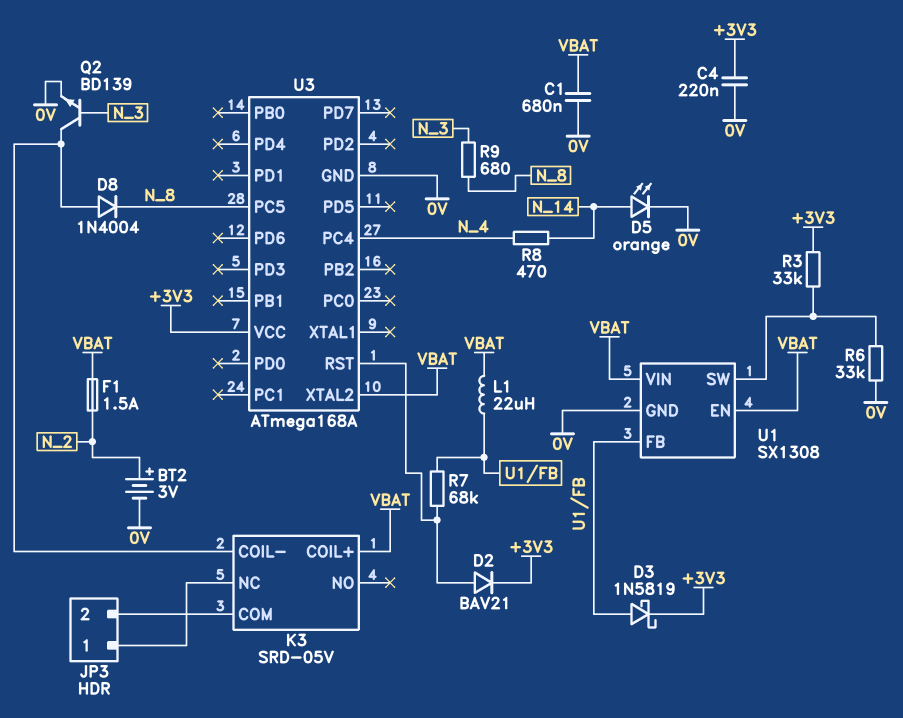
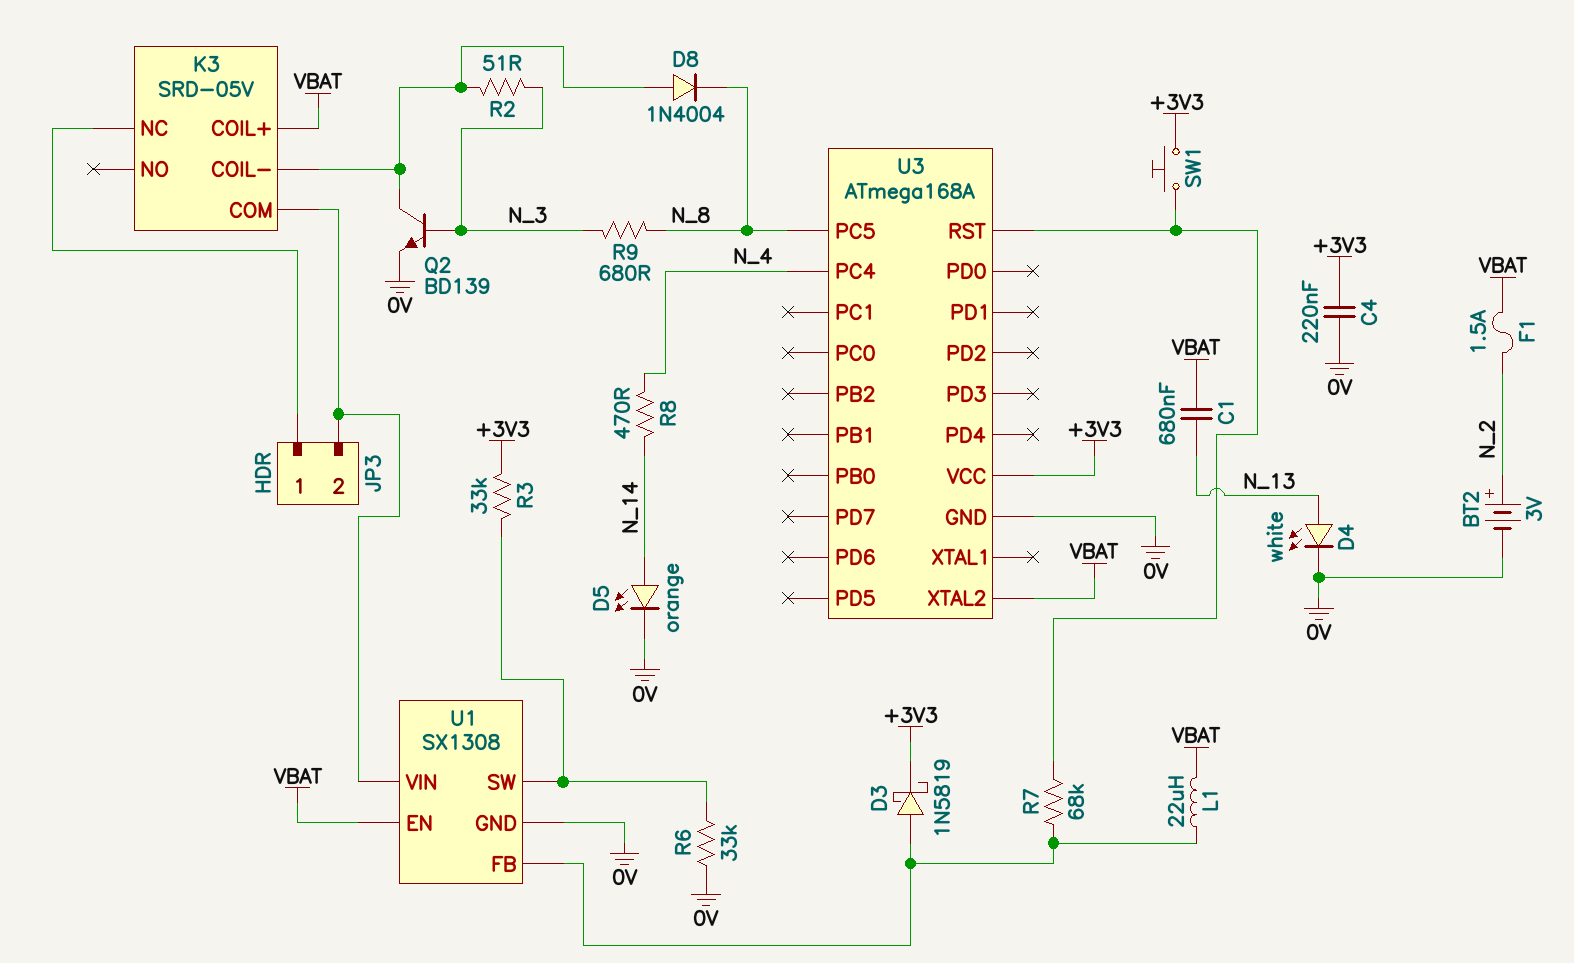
C1: 680nF (0V, VBAT) -> 680nF (N_13, VBAT)
D2: diode BAV21 (A U3/RST, K +3V3) -> none
D4: none -> LED white (A N_13, K 0V)
R2: none -> 51 (K3/COIL-, N_3)
SW1: none -> button (+3V3, U3/RST)
U1 pin VIN: VBAT -> JP3/2

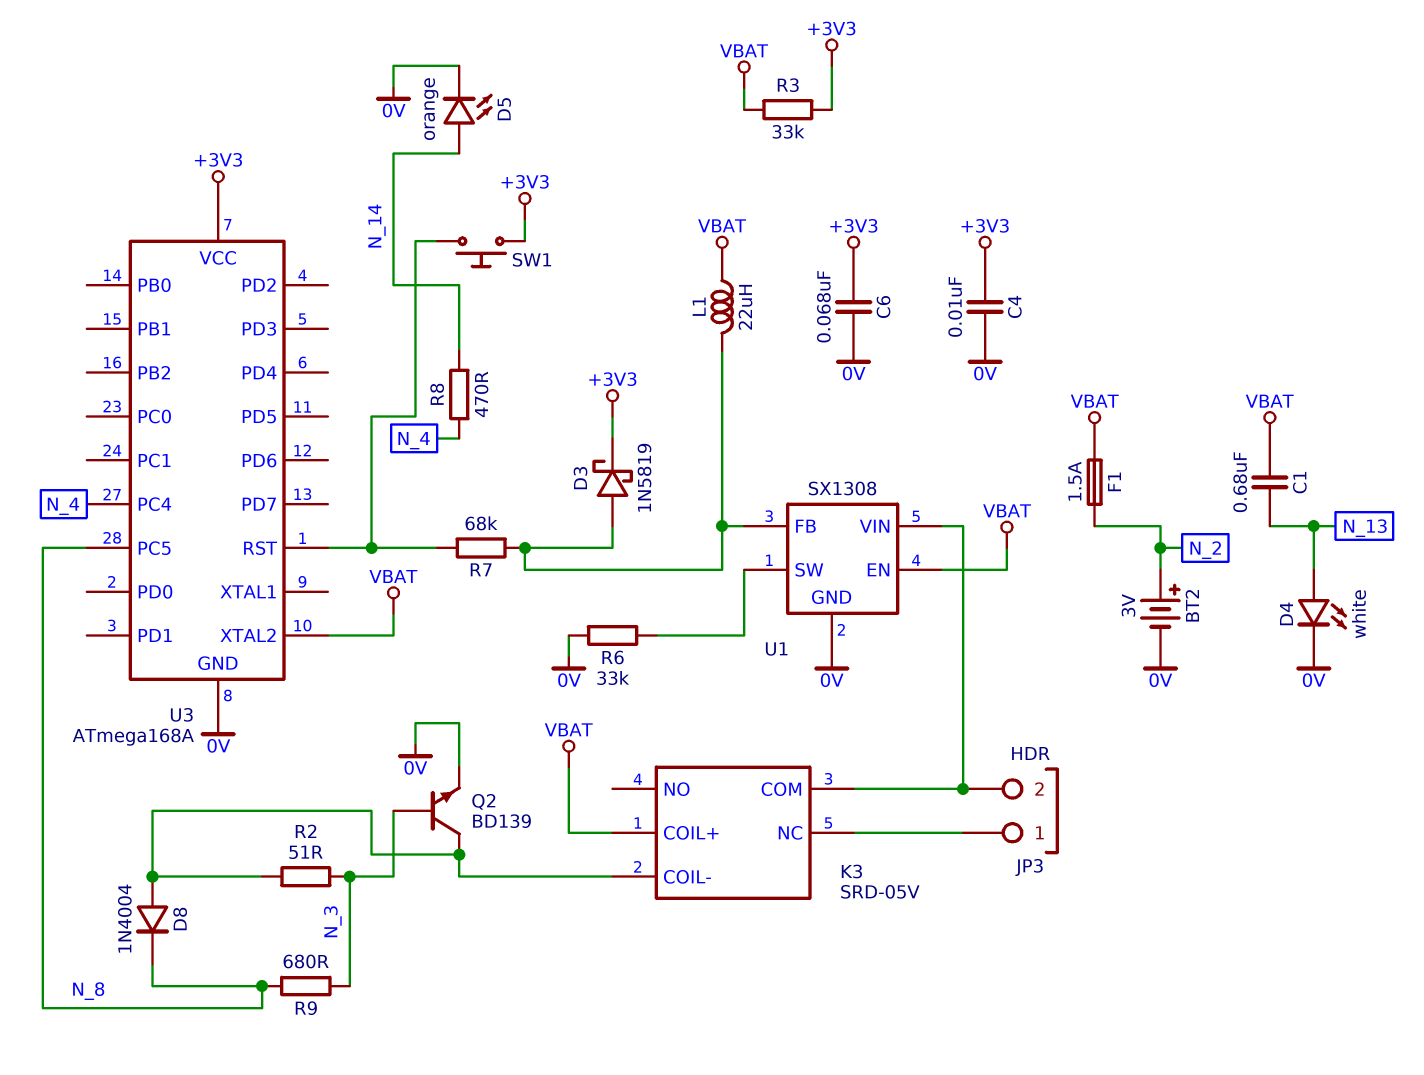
C4: 220nF (+3V3, 0V) -> 10nF (+3V3, 0V)
C6: none -> 68nF (+3V3, 0V)
R3: 33k (+3V3, U1/SW) -> 33k (+3V3, VBAT)

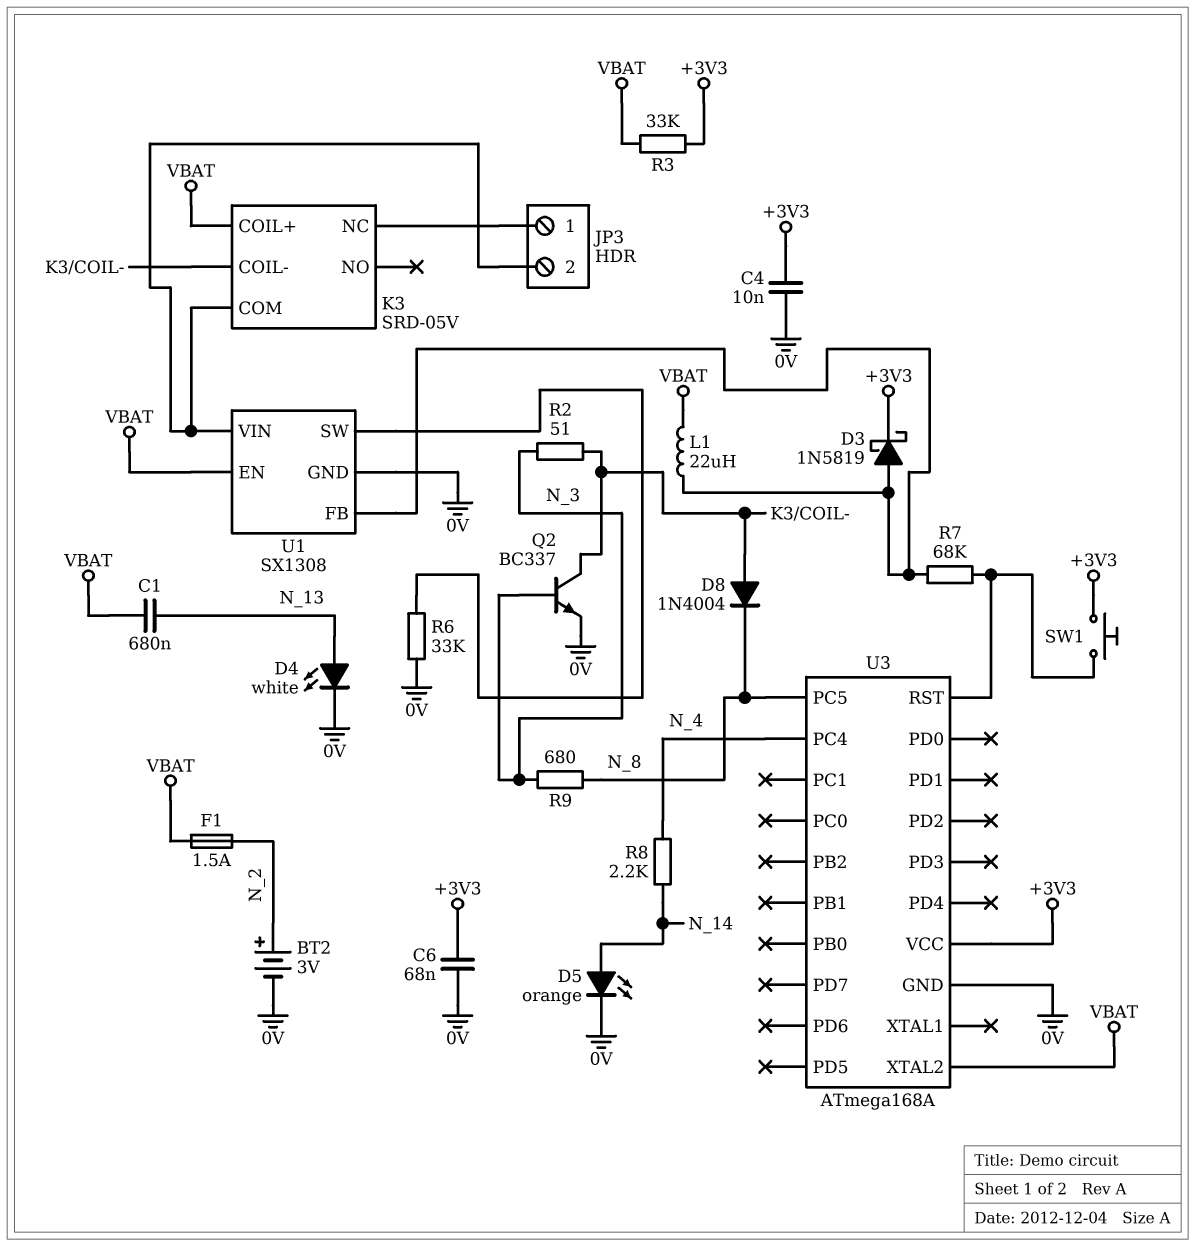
Q2: NPN BD139 (B N_3, C K3/COIL-, E 0V) -> NPN BC337 (B N_3, C K3/COIL-, E 0V)
R8: 470 (N_4, N_14) -> 2.2k (N_4, N_14)

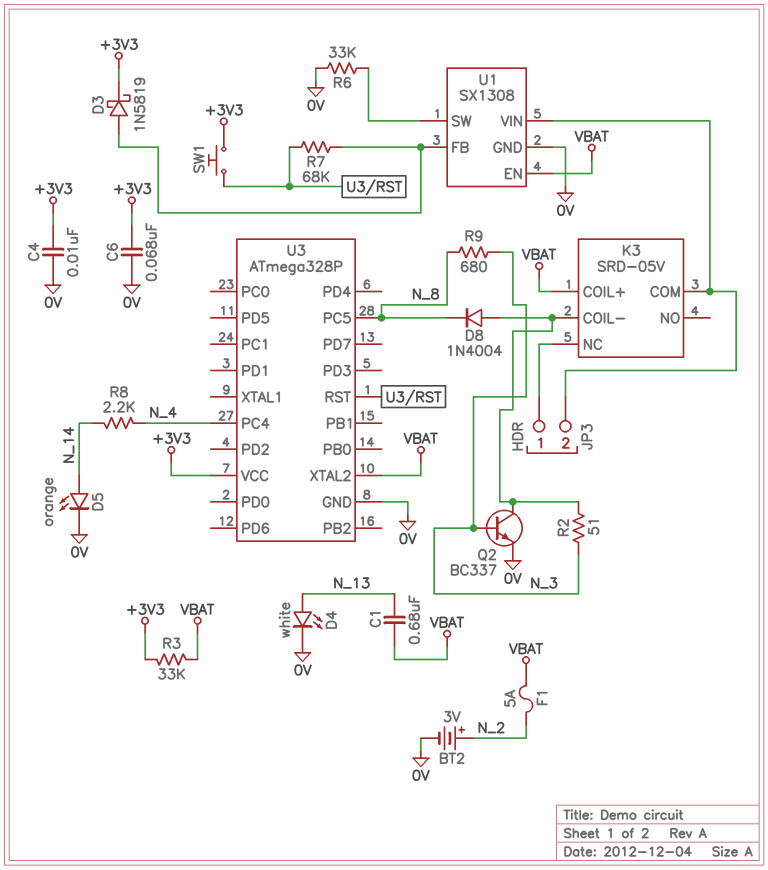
F1: 1.5A (N_2, VBAT) -> 5A (N_2, VBAT)
L1: 22uH (U1/FB, VBAT) -> none
U3: ATmega168A -> ATmega328P

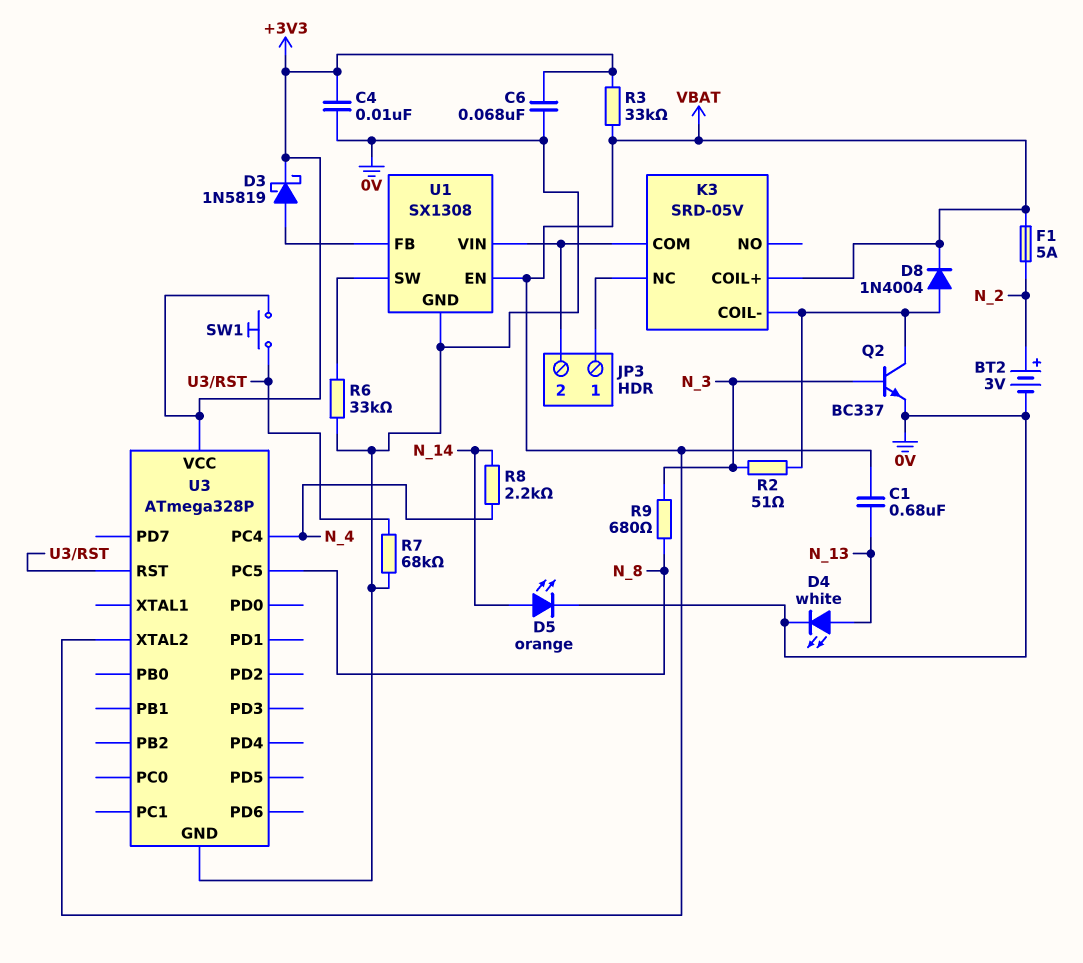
D8: diode 1N4004 (A K3/COIL-, K N_8) -> diode 1N4004 (A K3/COIL-, K VBAT)
R7: 68k (U1/FB, U3/RST) -> 68k (0V, U3/RST)

